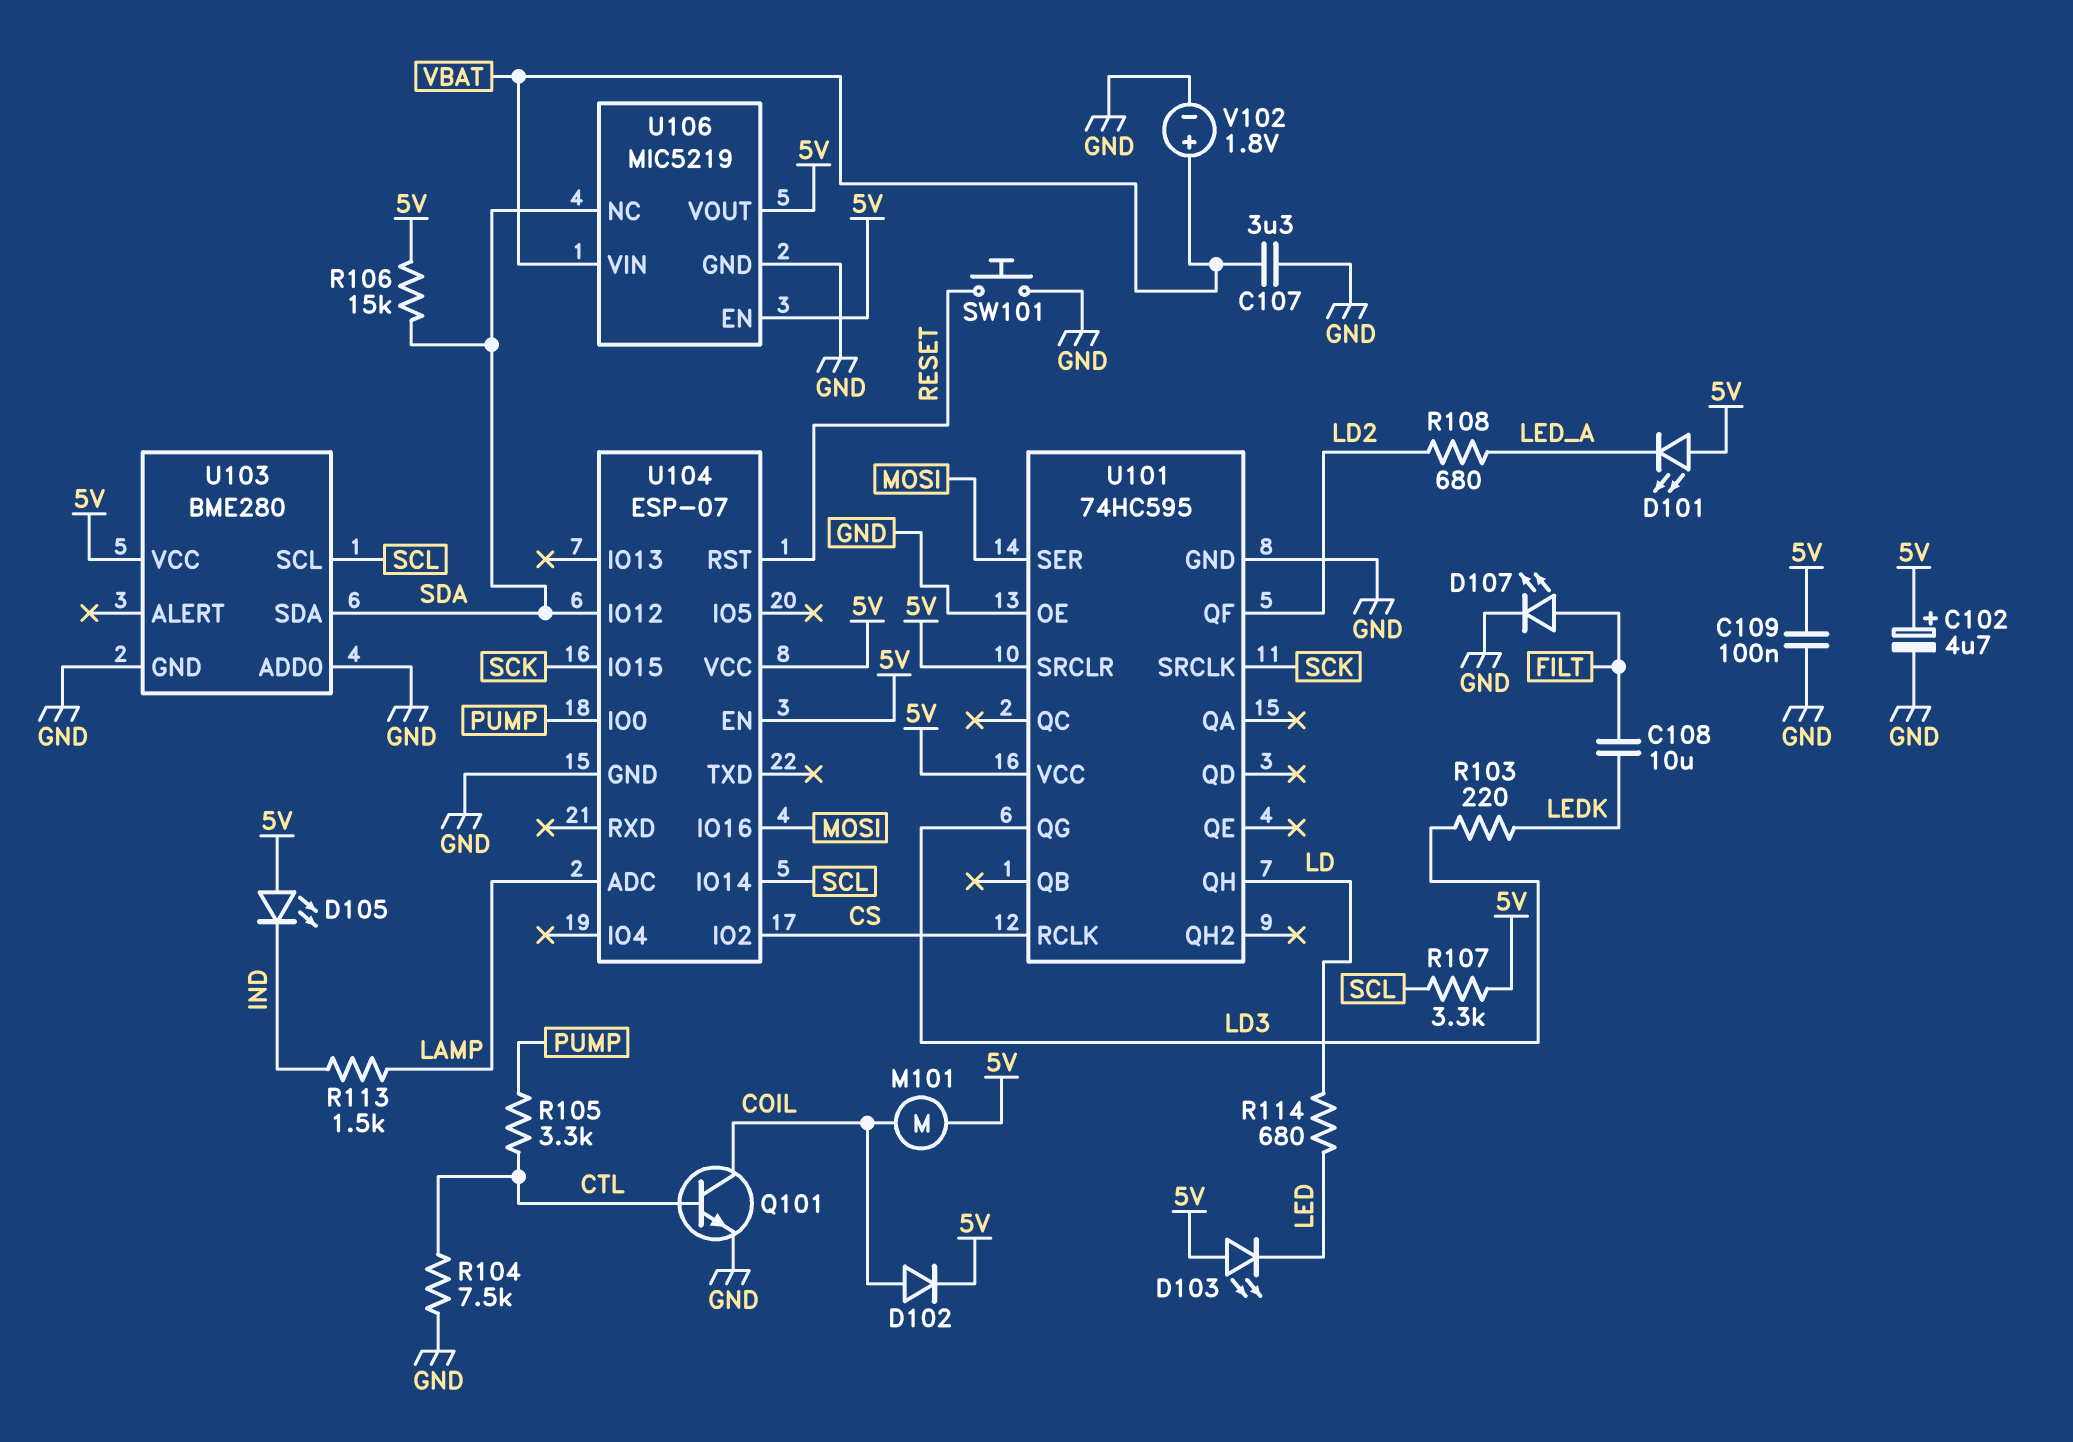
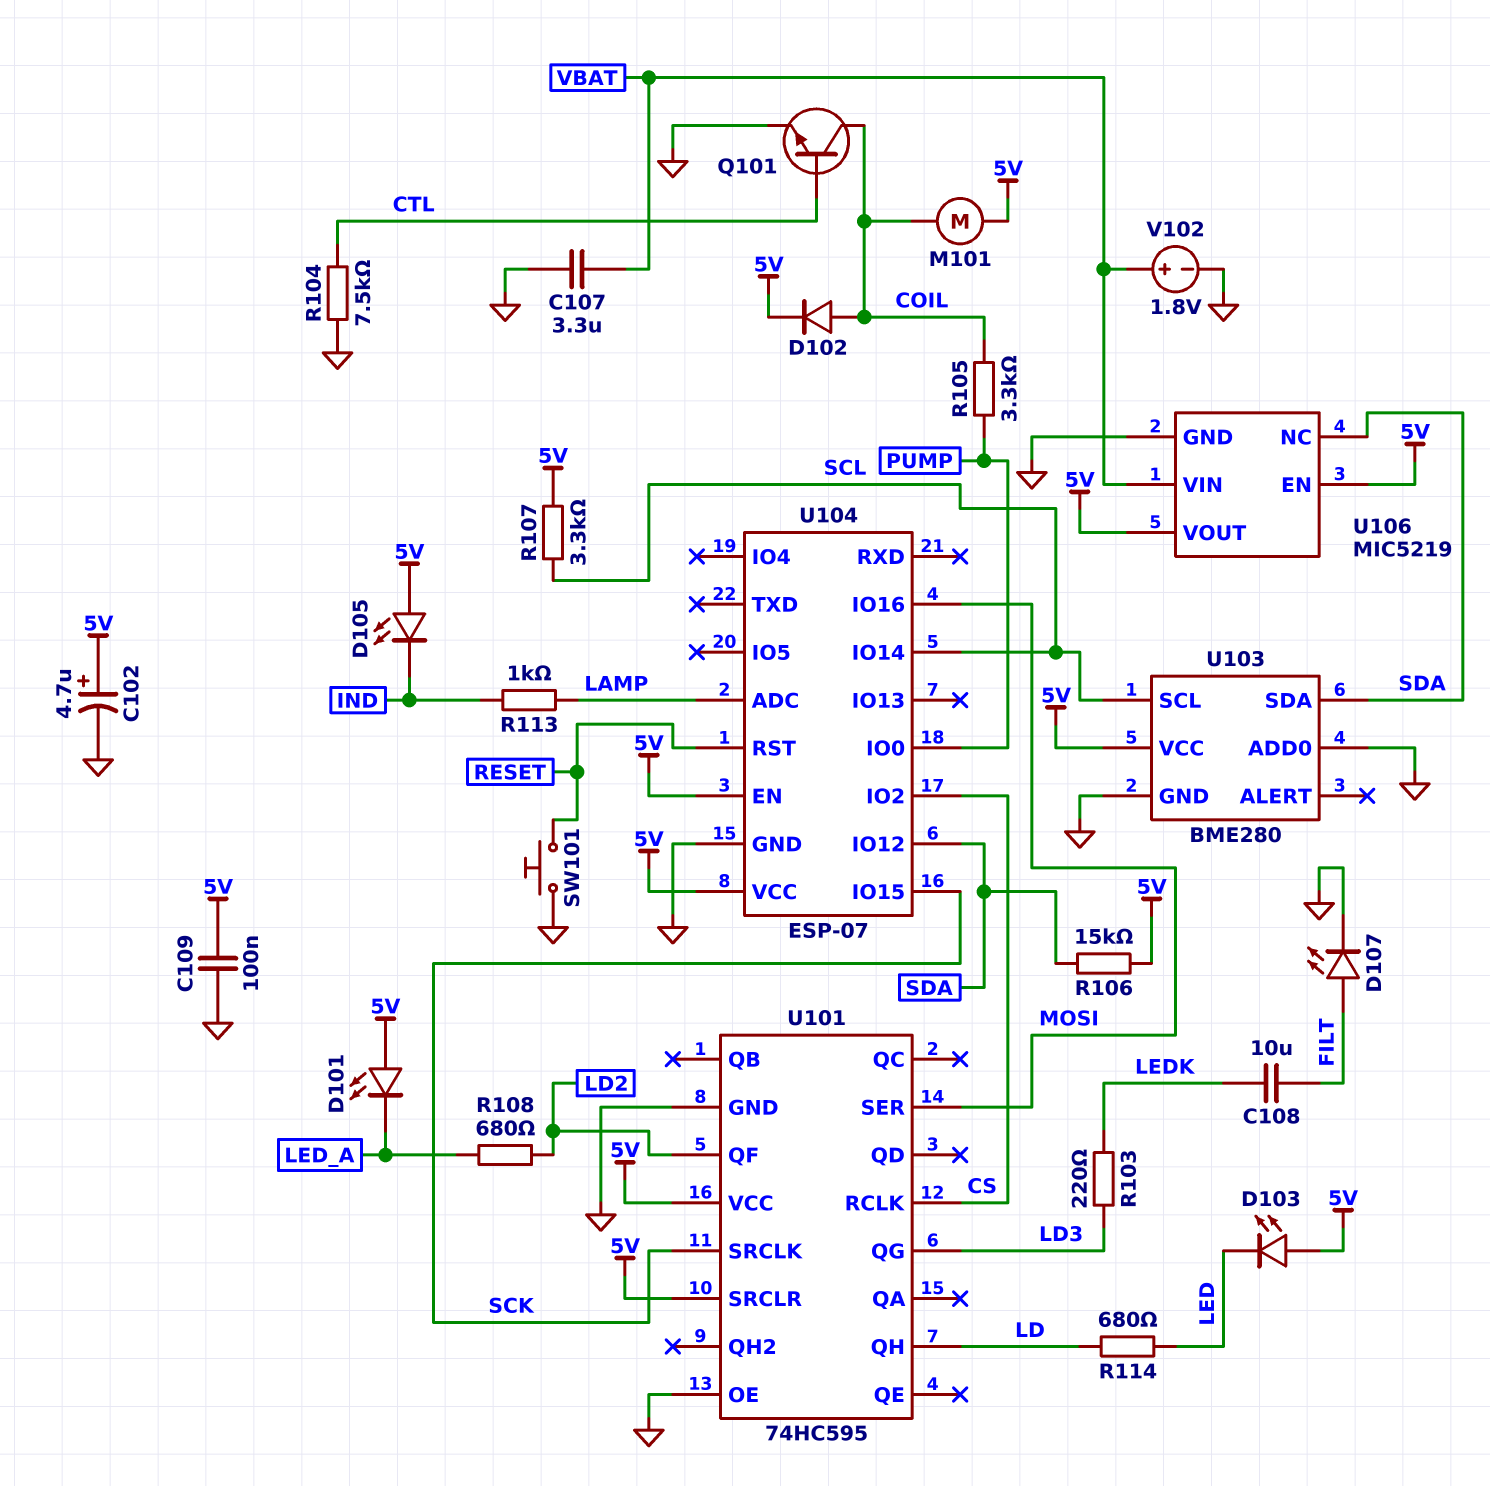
R105: 3.3k (CTL, PUMP) -> 3.3k (COIL, PUMP)
R113: 1.5k (IND, LAMP) -> 1k (IND, LAMP)

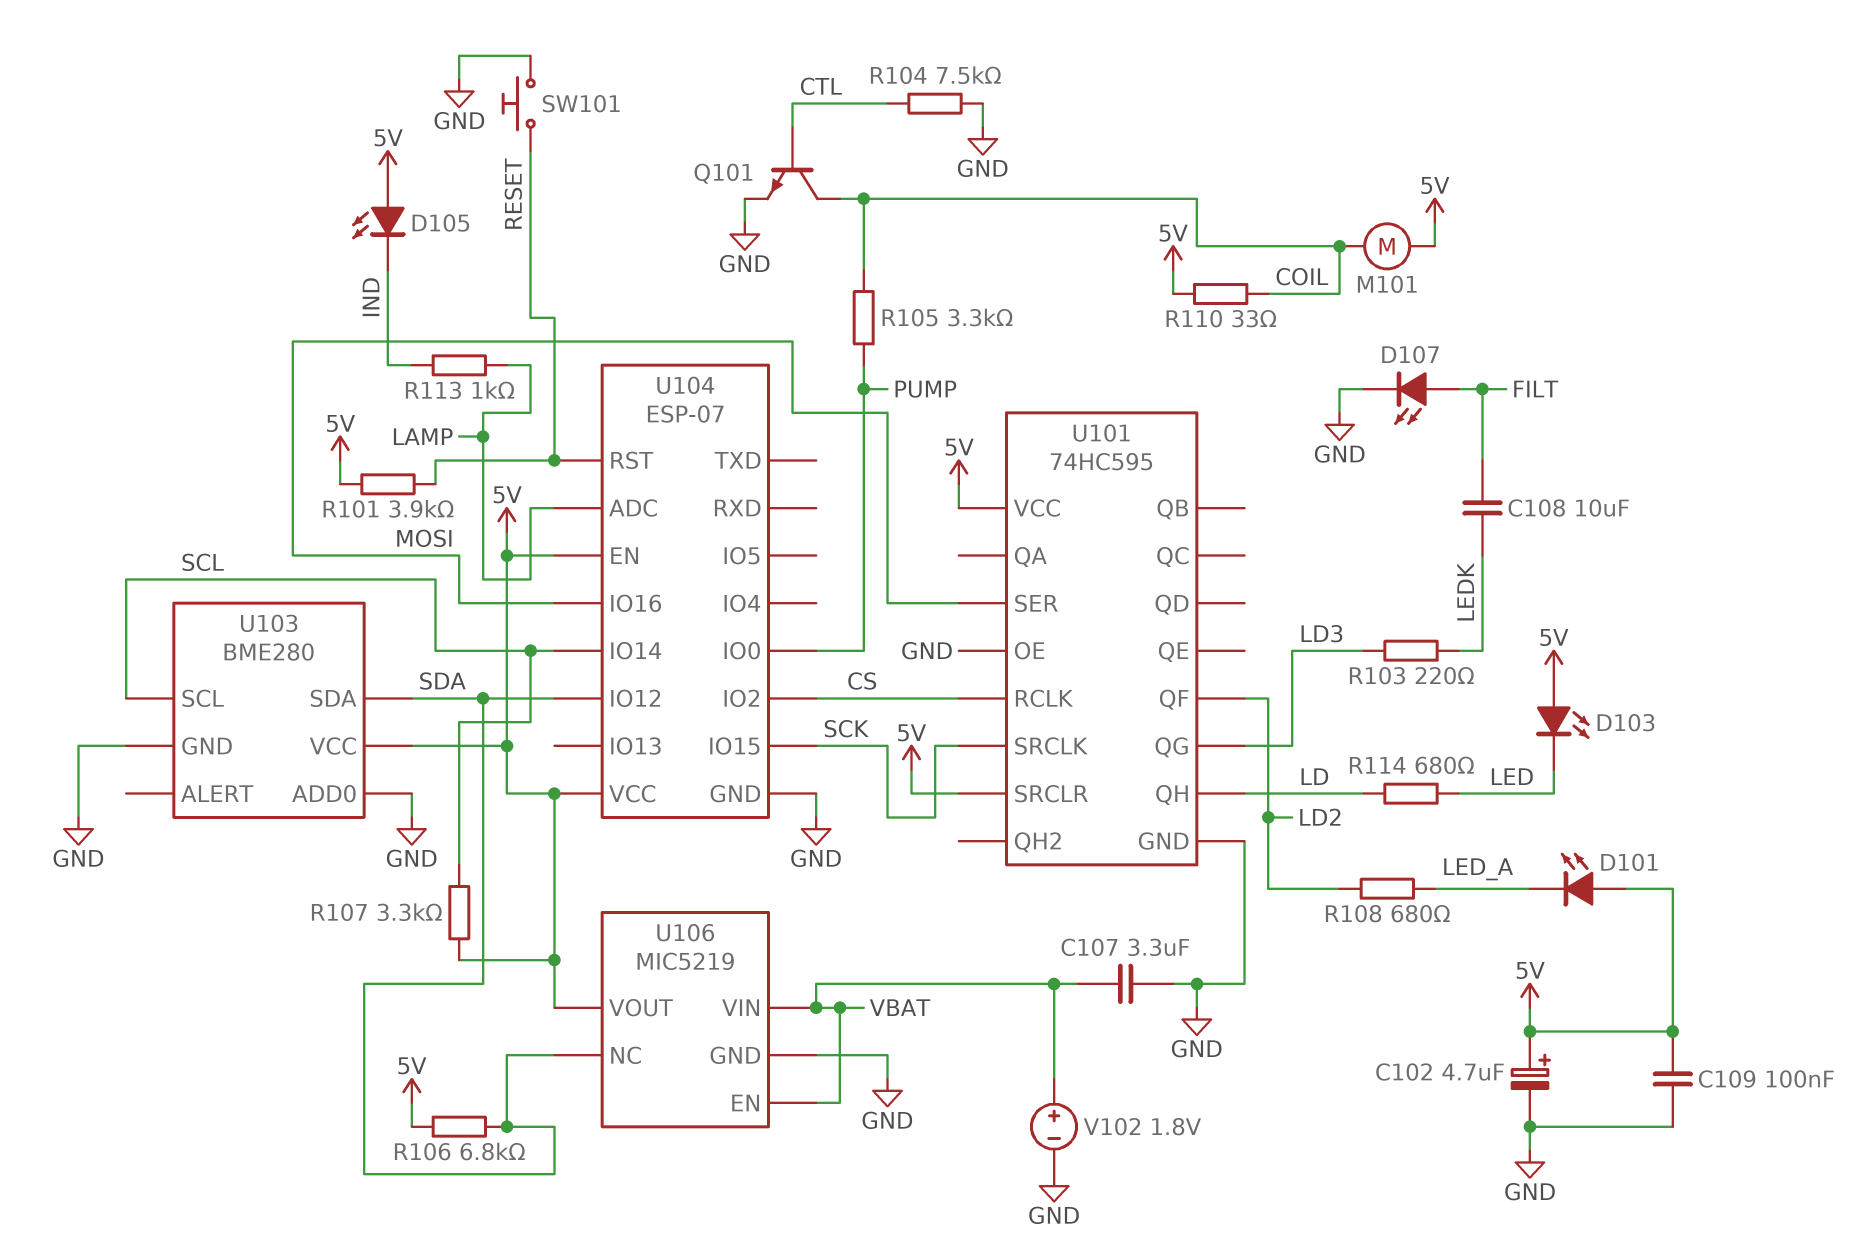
D102: diode (A COIL, K 5V) -> none
R101: none -> 3.9k (5V, RESET)
R106: 15k (5V, SDA) -> 6.8k (5V, SDA)
R110: none -> 33 (5V, COIL)
U106 pin EN: 5V -> VBAT

